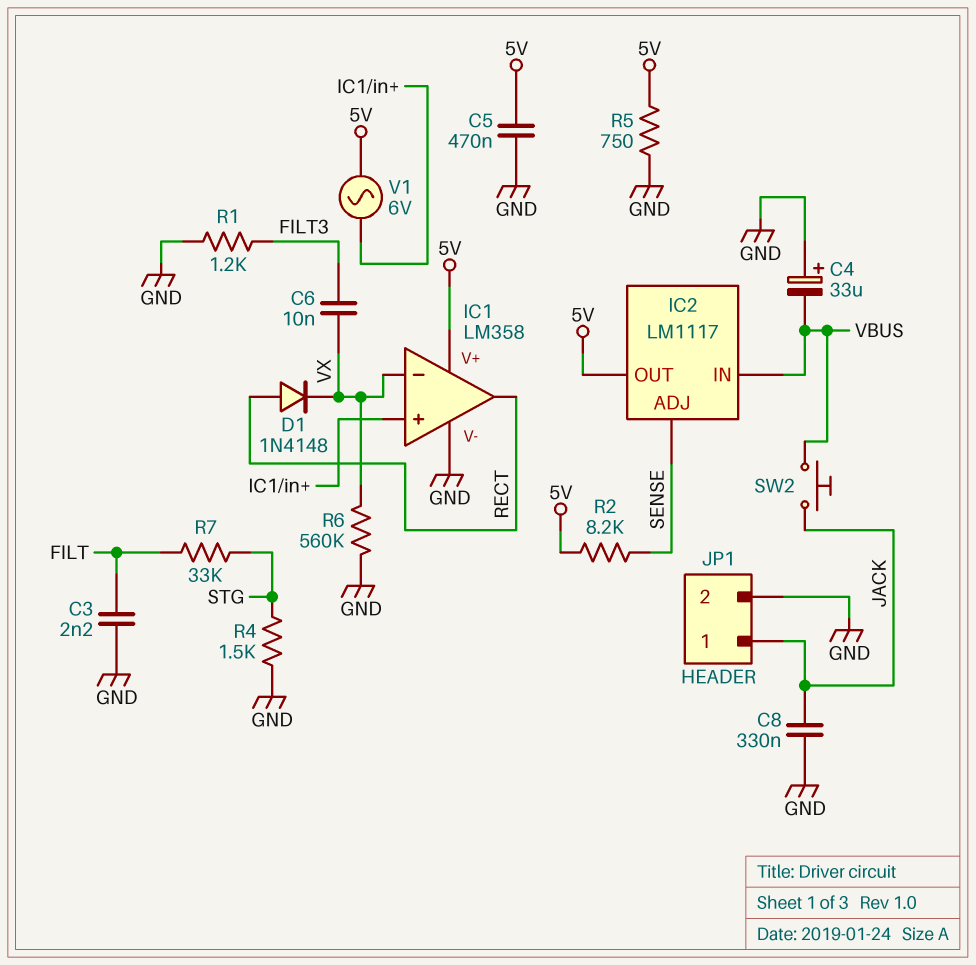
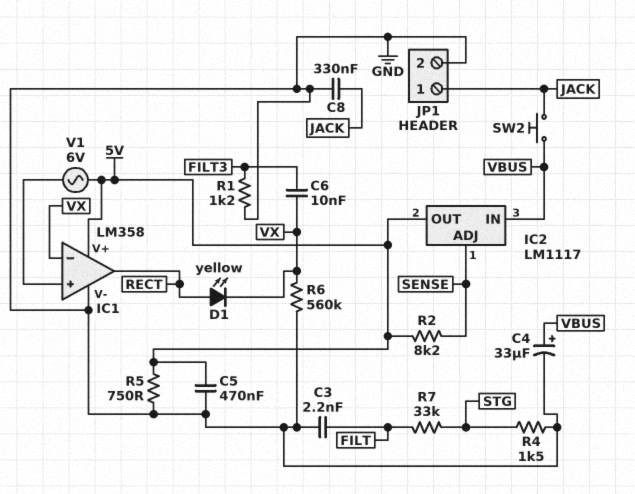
C4: 33uF (plus GND, minus VBUS) -> 33uF (plus VBUS, minus GND)
D1: diode 1N4148 (A RECT, K VX) -> LED yellow (A RECT, K VX)

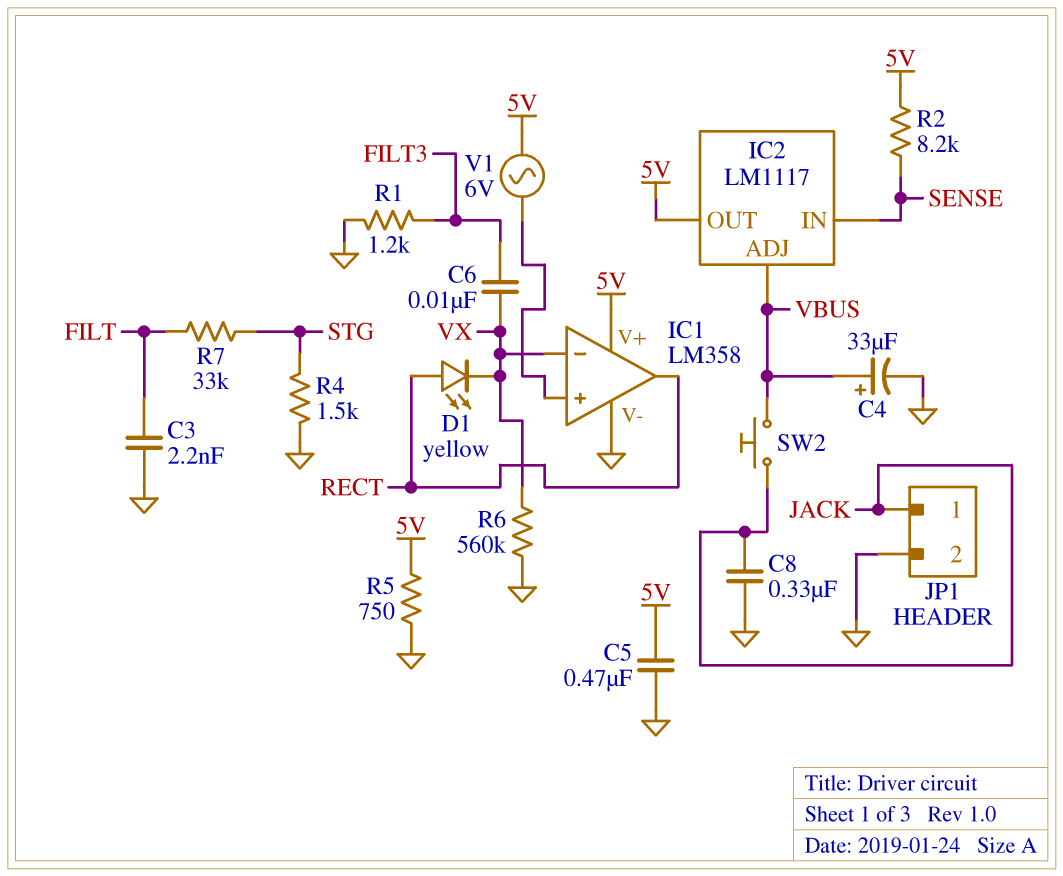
IC2 pin ADJ: SENSE -> VBUS
IC2 pin IN: VBUS -> SENSE

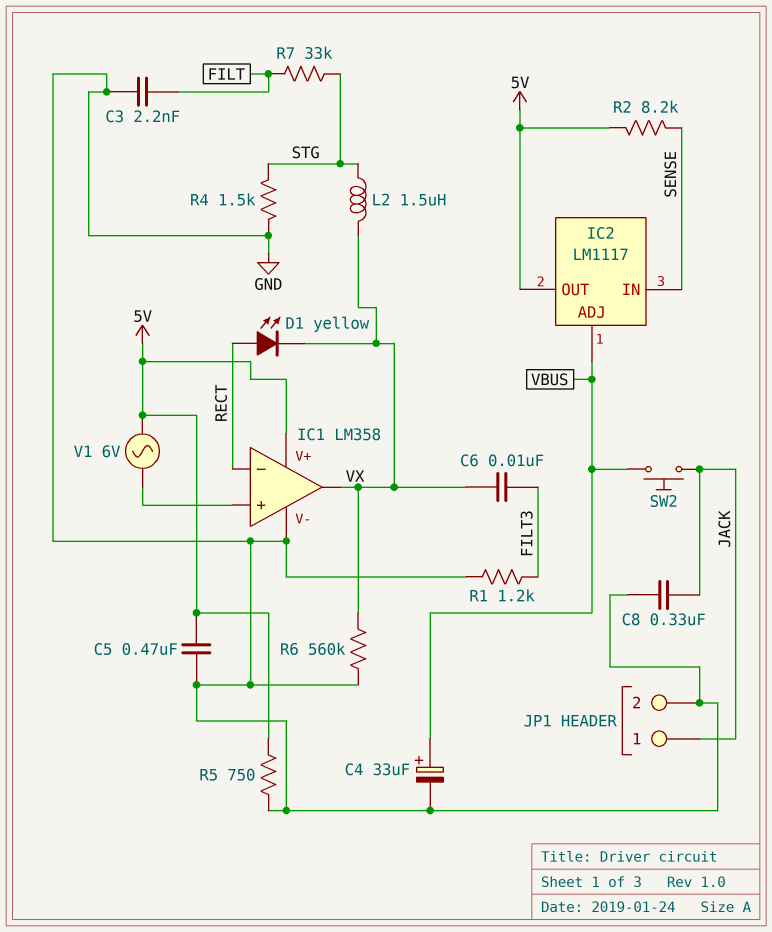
IC1 pin in-: VX -> RECT
IC1 pin out: RECT -> VX
L2: none -> 1.5uH (STG, VX)

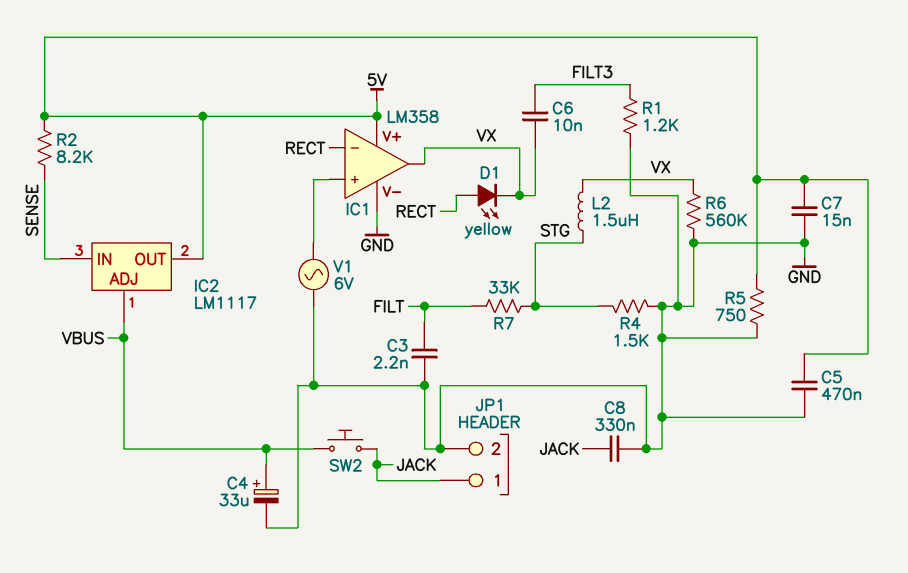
C7: none -> 15nF (5V, GND)
V1: AC 6V (5V, IC1/in+) -> AC 6V (GND, IC1/in+)

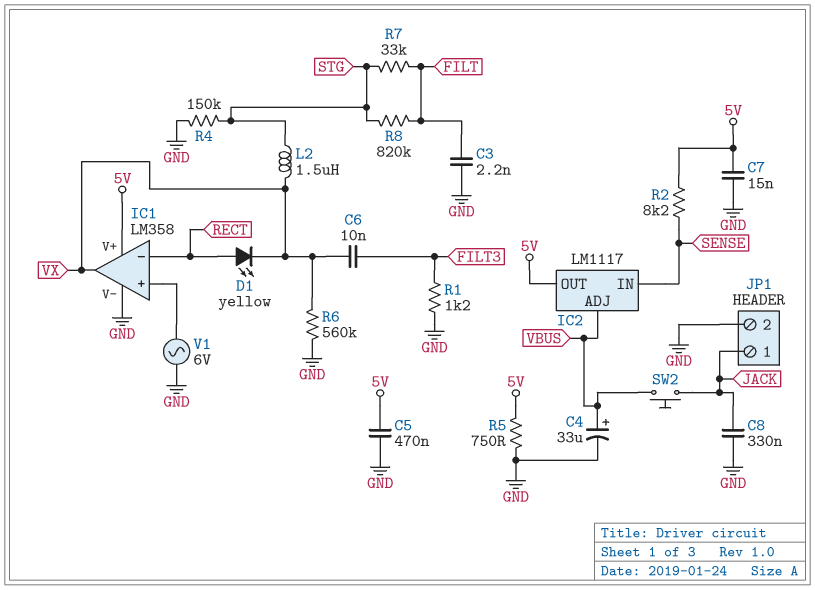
R4: 1.5k (GND, STG) -> 150k (GND, STG)
R8: none -> 820k (FILT, STG)

